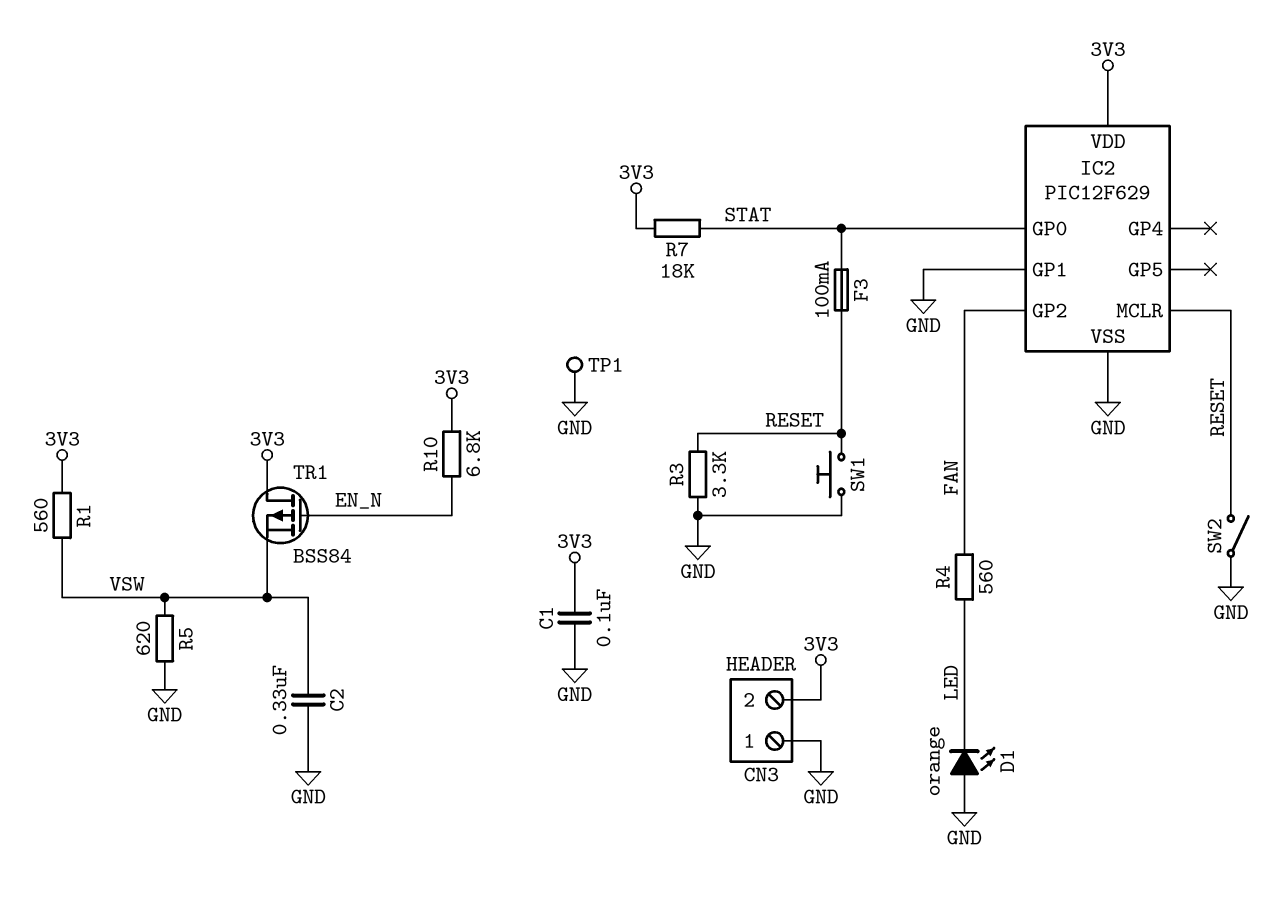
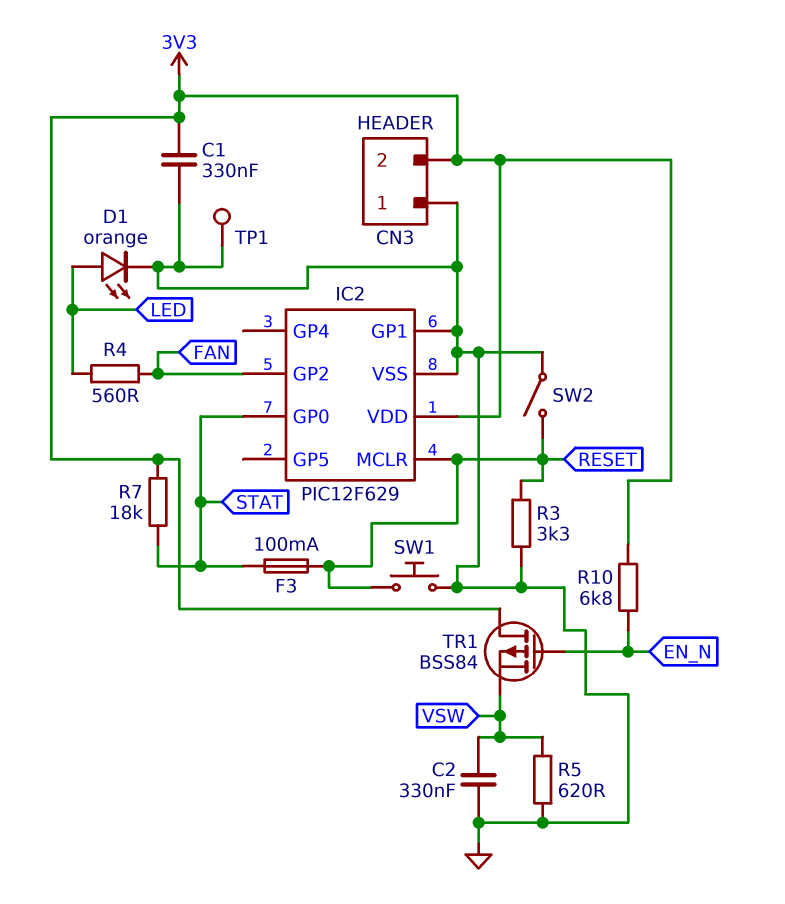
C1: 100nF (3V3, GND) -> 330nF (3V3, GND)
D1: LED orange (A GND, K LED) -> LED orange (A LED, K GND)
R1: 560 (3V3, VSW) -> none

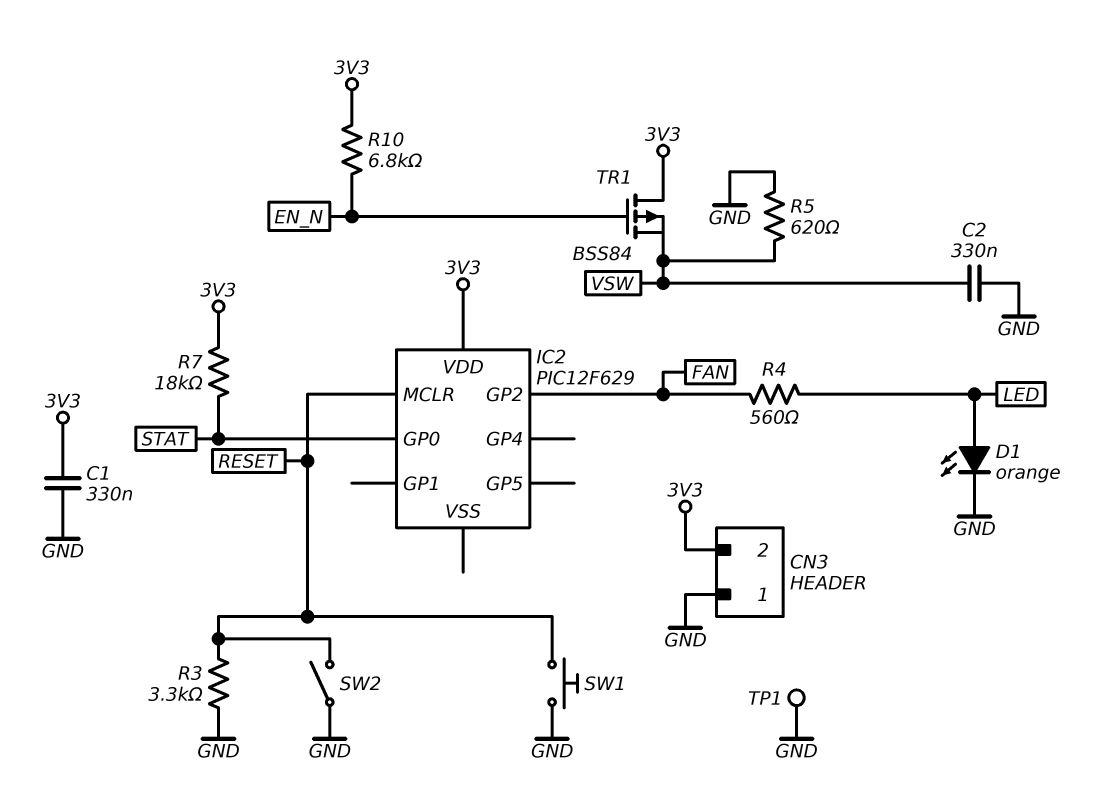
F3: 100mA (RESET, STAT) -> none
IC2 pin GP1: GND -> none
IC2 pin VSS: GND -> none

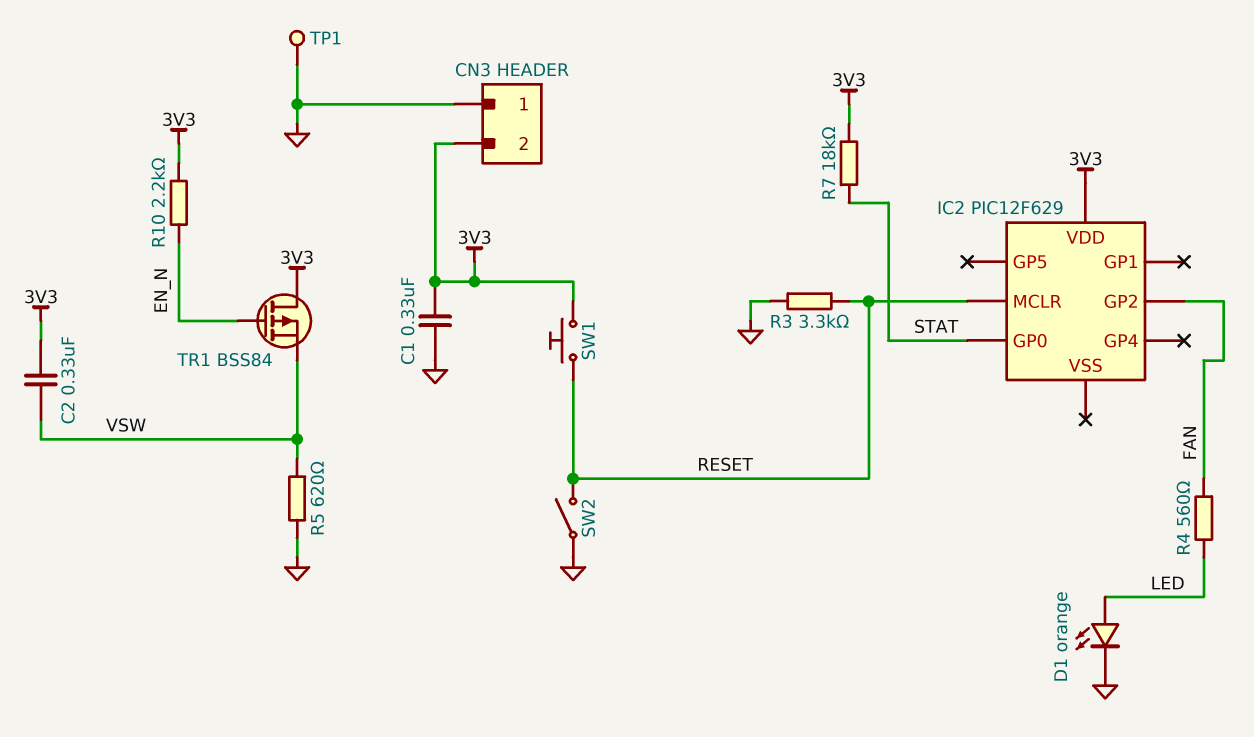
C2: 330nF (GND, VSW) -> 330nF (3V3, VSW)
R10: 6.8k (3V3, EN_N) -> 2.2k (3V3, EN_N)
SW1: button (GND, RESET) -> button (3V3, RESET)

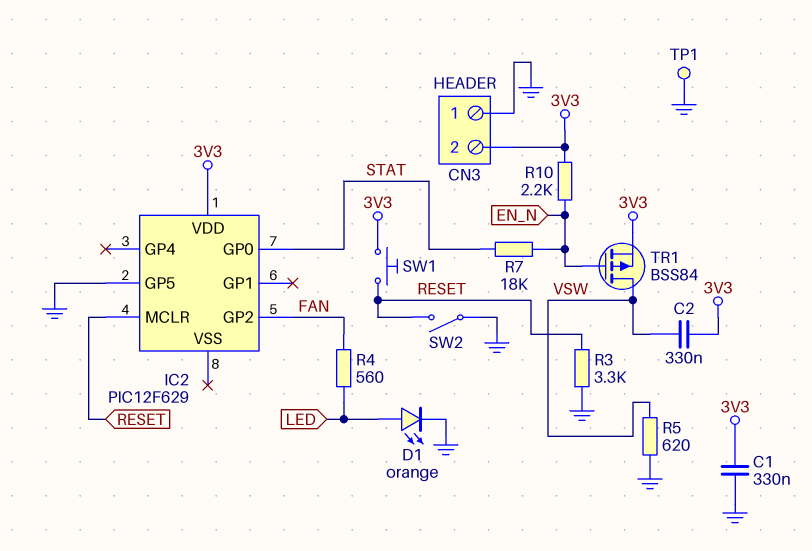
IC2 pin GP5: none -> GND
R7: 18k (3V3, STAT) -> 18k (EN_N, STAT)
TR1: PMOS BSS84 (G EN_N, D 3V3, S VSW) -> PMOS BSS84 (G EN_N, D VSW, S 3V3)

